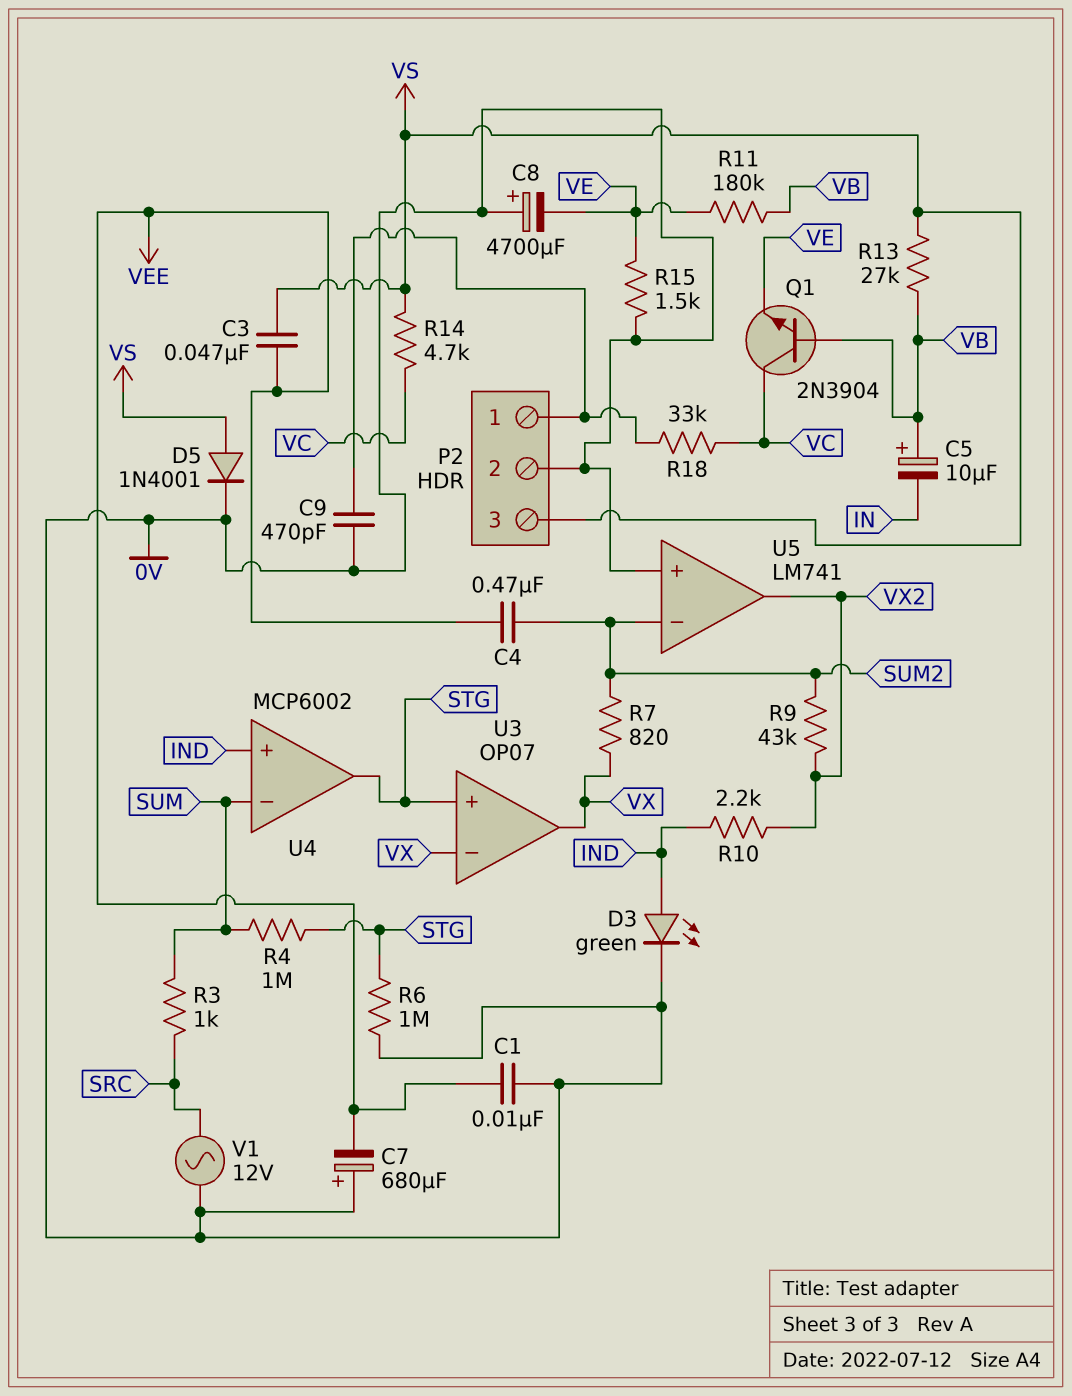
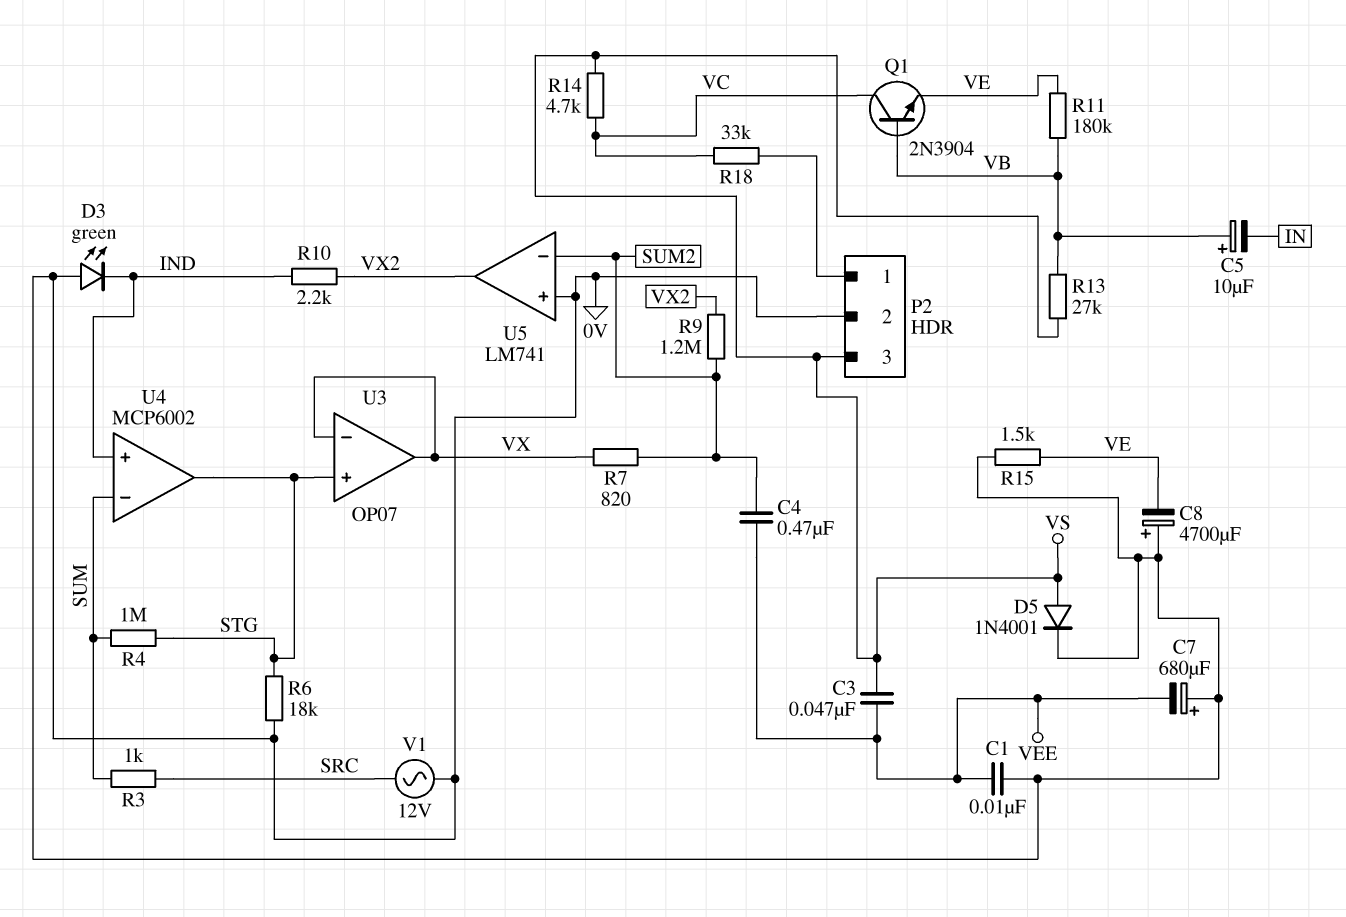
C9: 470pF (0V, P2/1) -> none
D3: LED green (A IND, K 0V) -> LED green (A 0V, K IND)
R6: 1M (0V, STG) -> 18k (0V, STG)
R9: 43k (SUM2, VX2) -> 1.2M (SUM2, VX2)

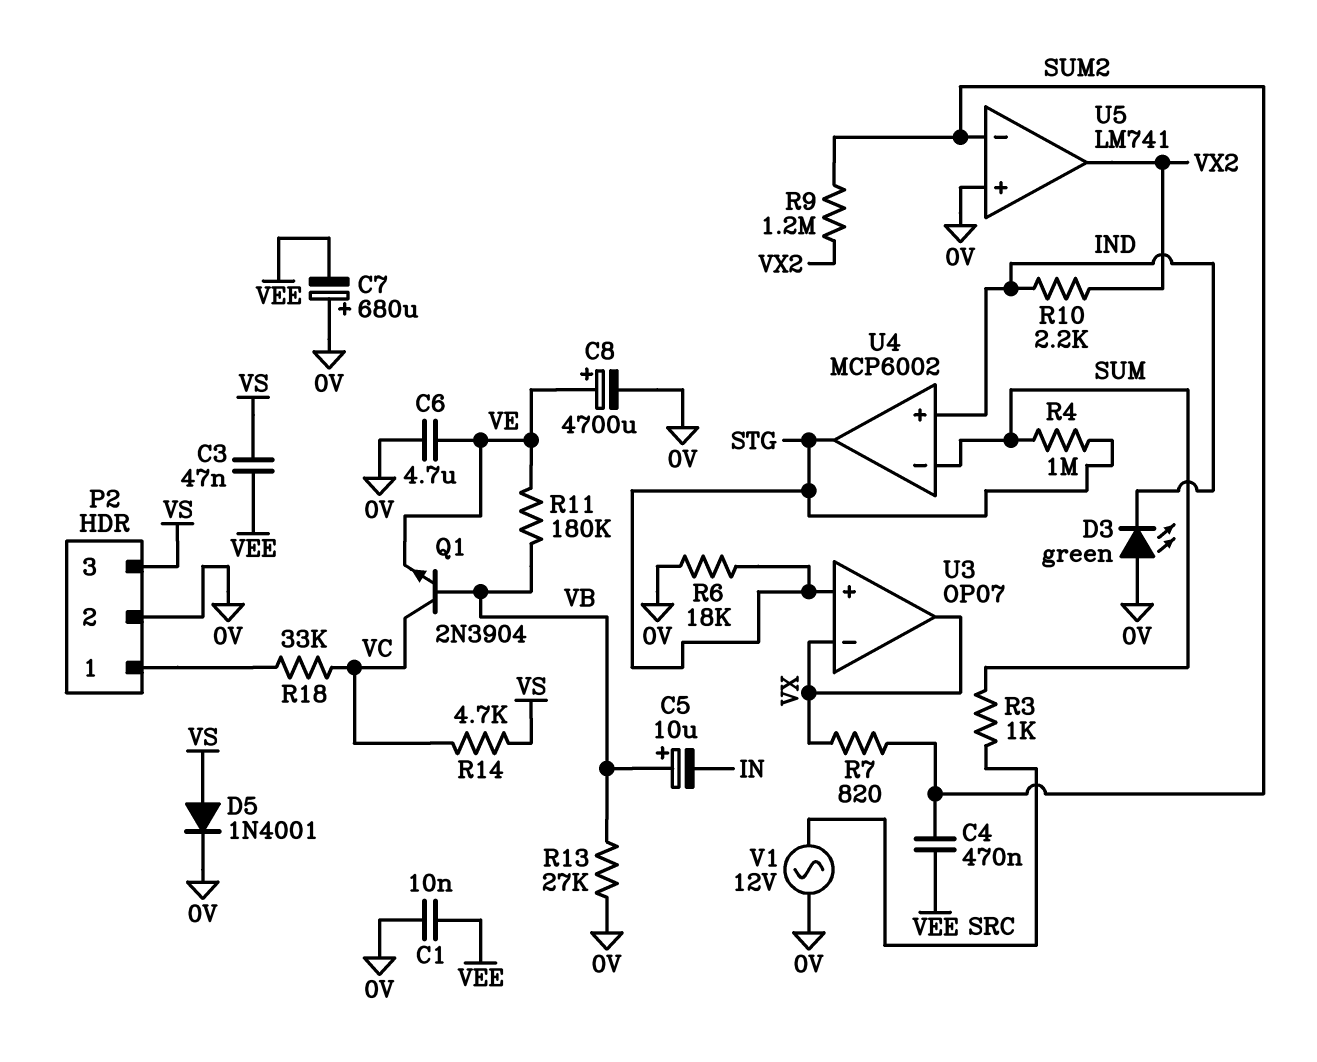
C6: none -> 4.7uF (0V, VE)
C8: 4700uF (plus 0V, minus VE) -> 4700uF (plus VE, minus 0V)
R13: 27k (VB, VS) -> 27k (0V, VB)
R15: 1.5k (0V, VE) -> none

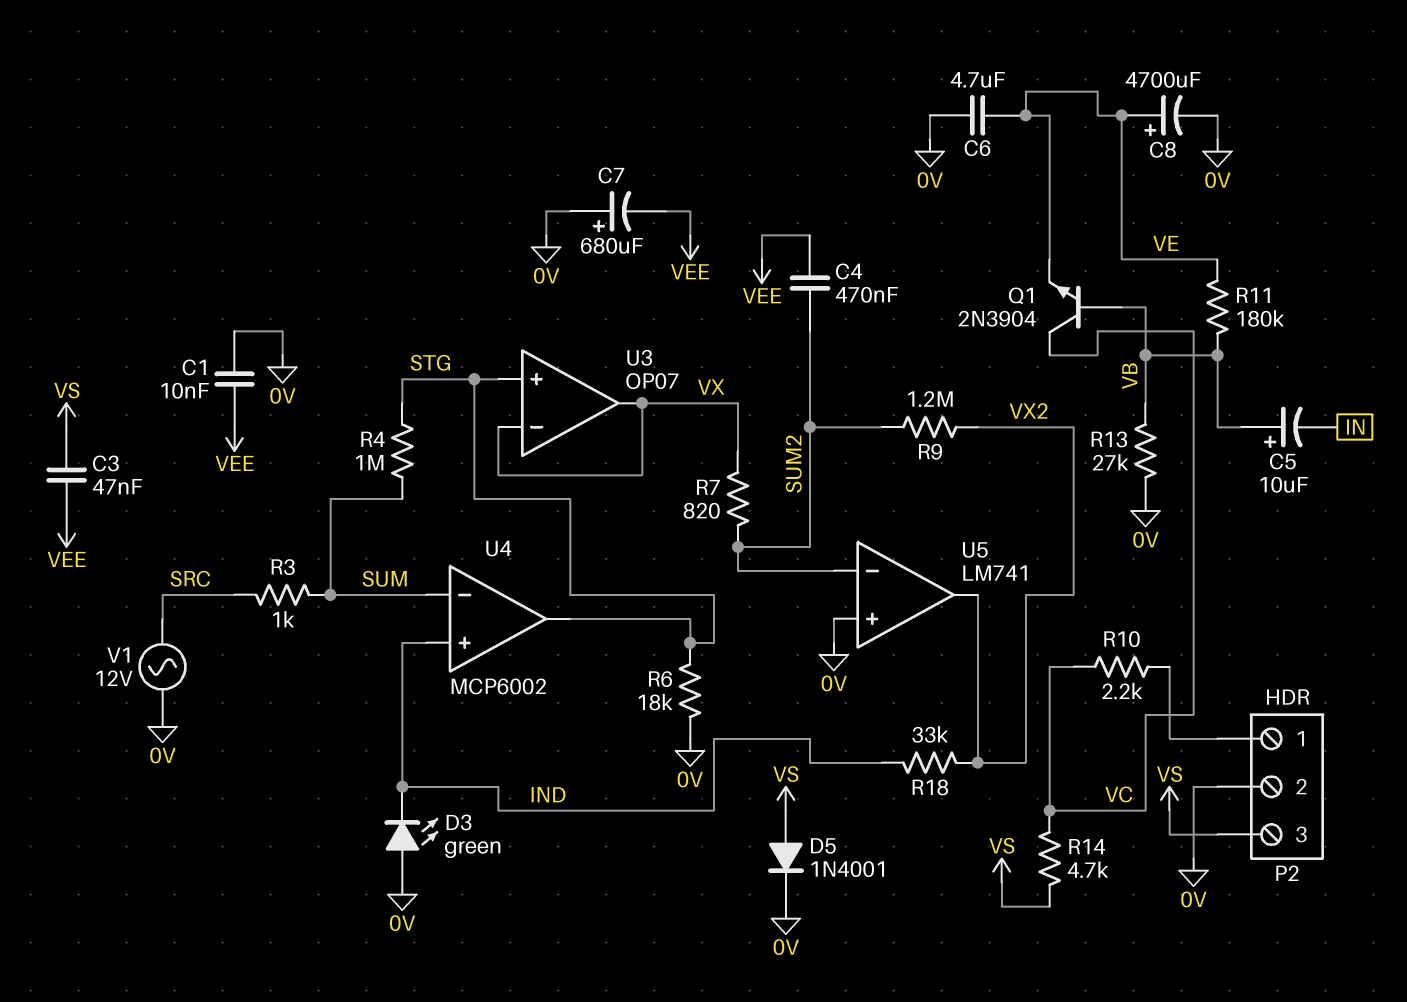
R10: 2.2k (IND, VX2) -> 2.2k (P2/1, VC)
R18: 33k (P2/1, VC) -> 33k (IND, VX2)

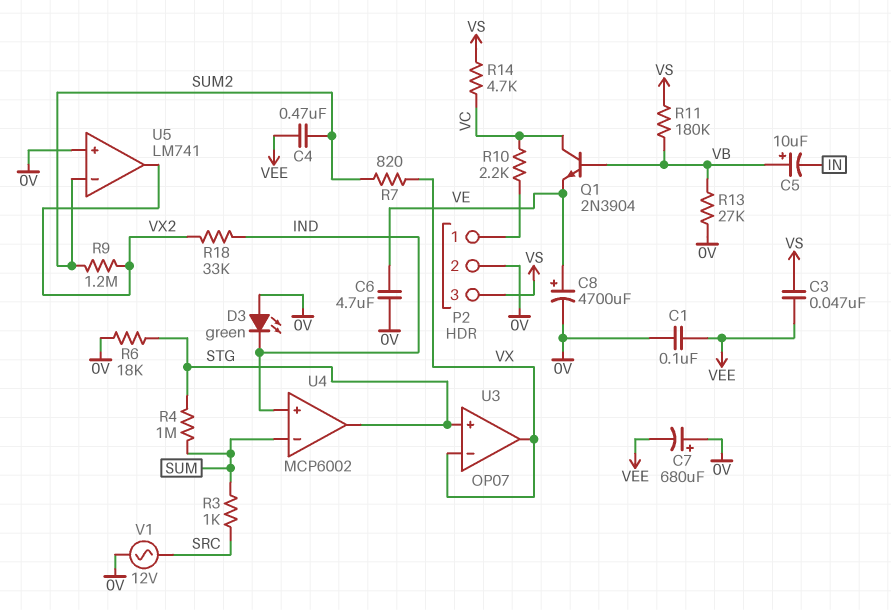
C1: 10nF (0V, VEE) -> 100nF (0V, VEE)
D5: diode 1N4001 (A VS, K 0V) -> none
R11: 180k (VB, VE) -> 180k (VB, VS)

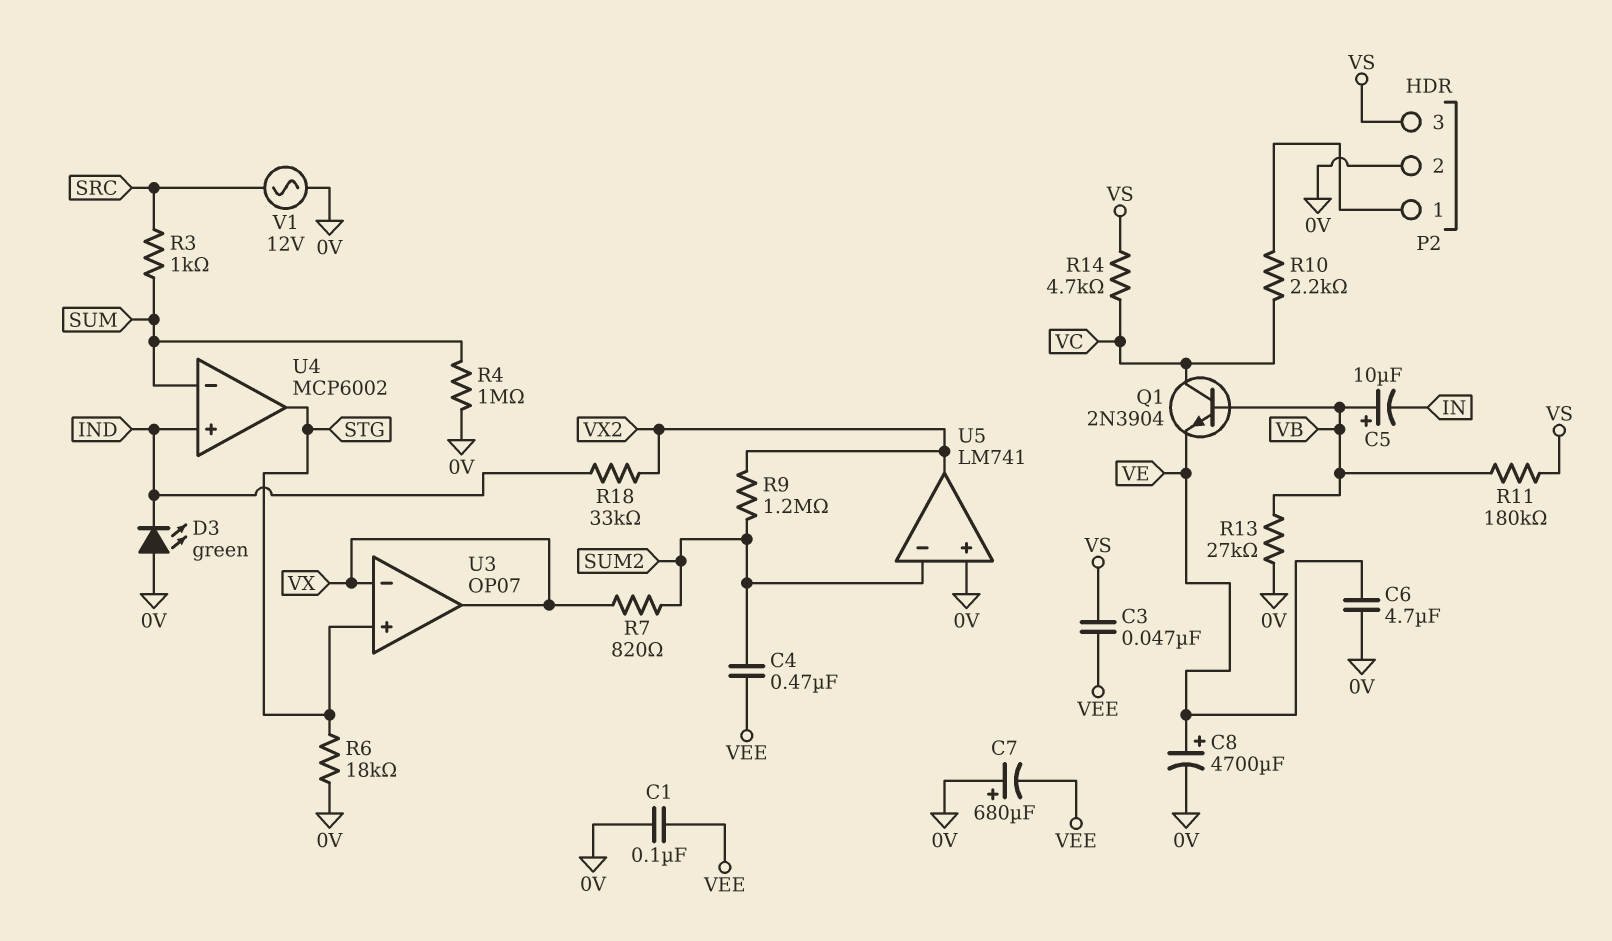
R4: 1M (STG, SUM) -> 1M (0V, SUM)

